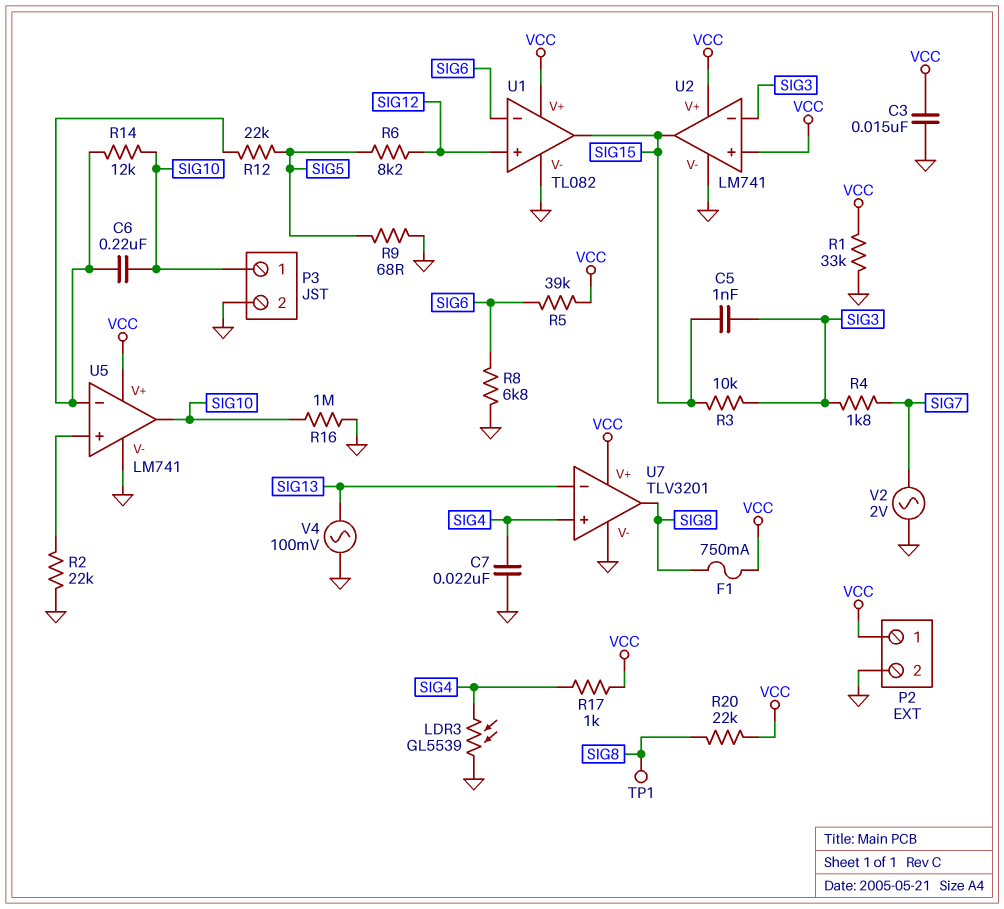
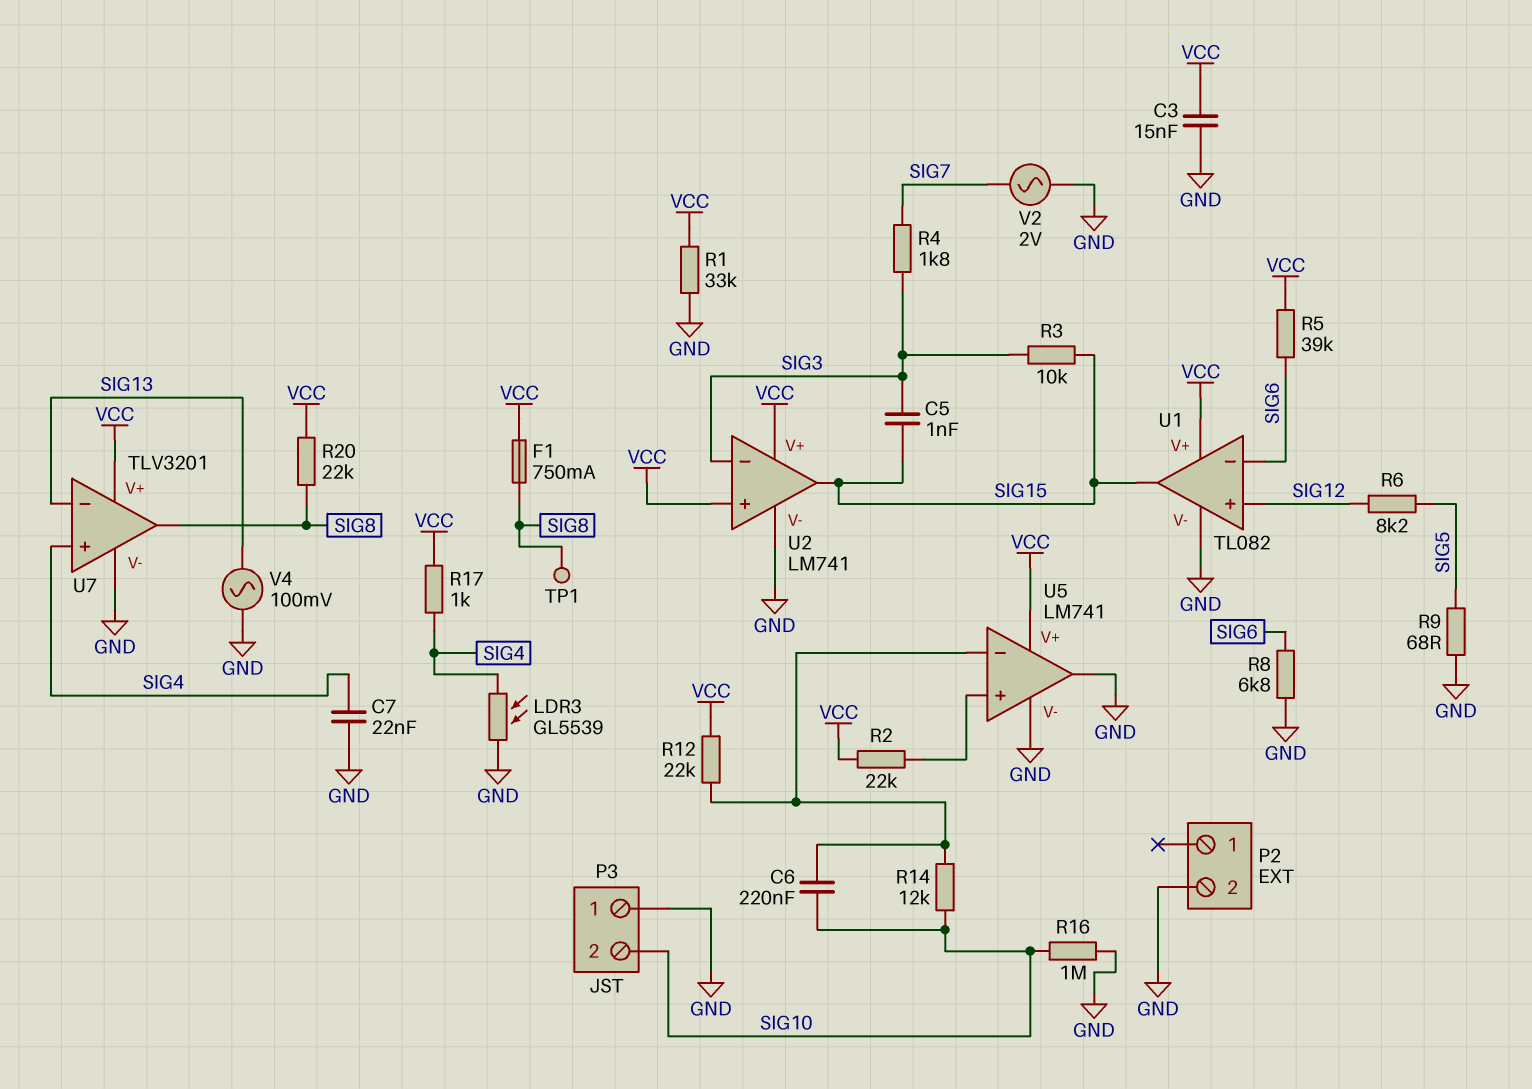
P2 pin 1: VCC -> none
P3 pin 1: SIG10 -> GND
P3 pin 2: GND -> SIG10
R2: 22k (GND, U5/in+) -> 22k (U5/in+, VCC)
R12: 22k (SIG5, U5/in-) -> 22k (U5/in-, VCC)
U5 pin out: SIG10 -> GND

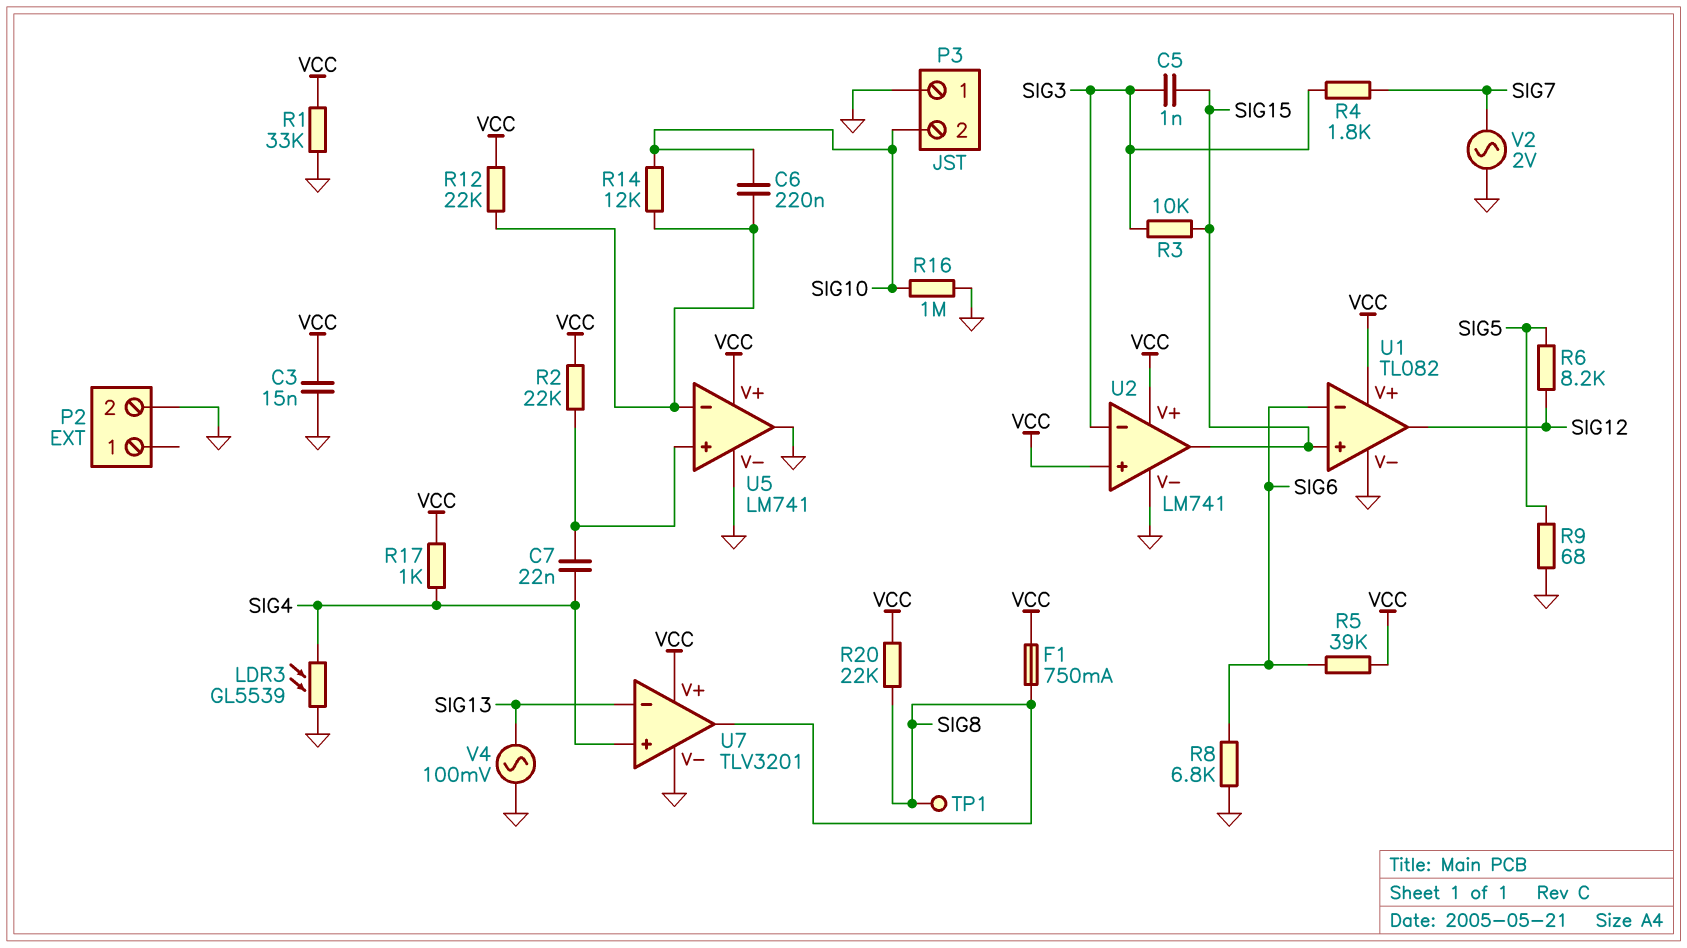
C7: 22nF (GND, SIG4) -> 22nF (SIG4, U5/in+)
U1 pin in+: SIG12 -> SIG15
U1 pin out: SIG15 -> SIG12

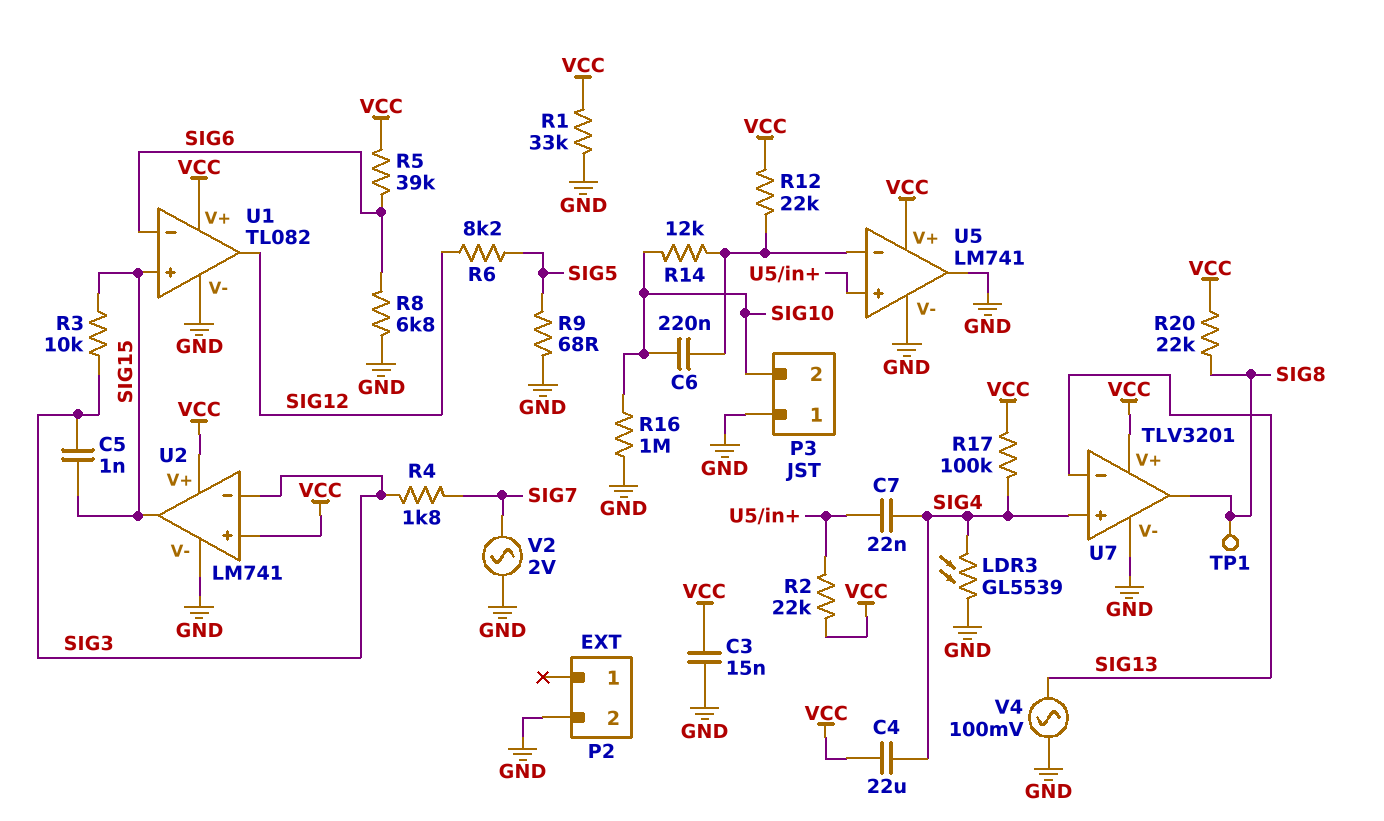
C4: none -> 22uF (SIG4, VCC)
F1: 750mA (SIG8, VCC) -> none
R17: 1k (SIG4, VCC) -> 100k (SIG4, VCC)

